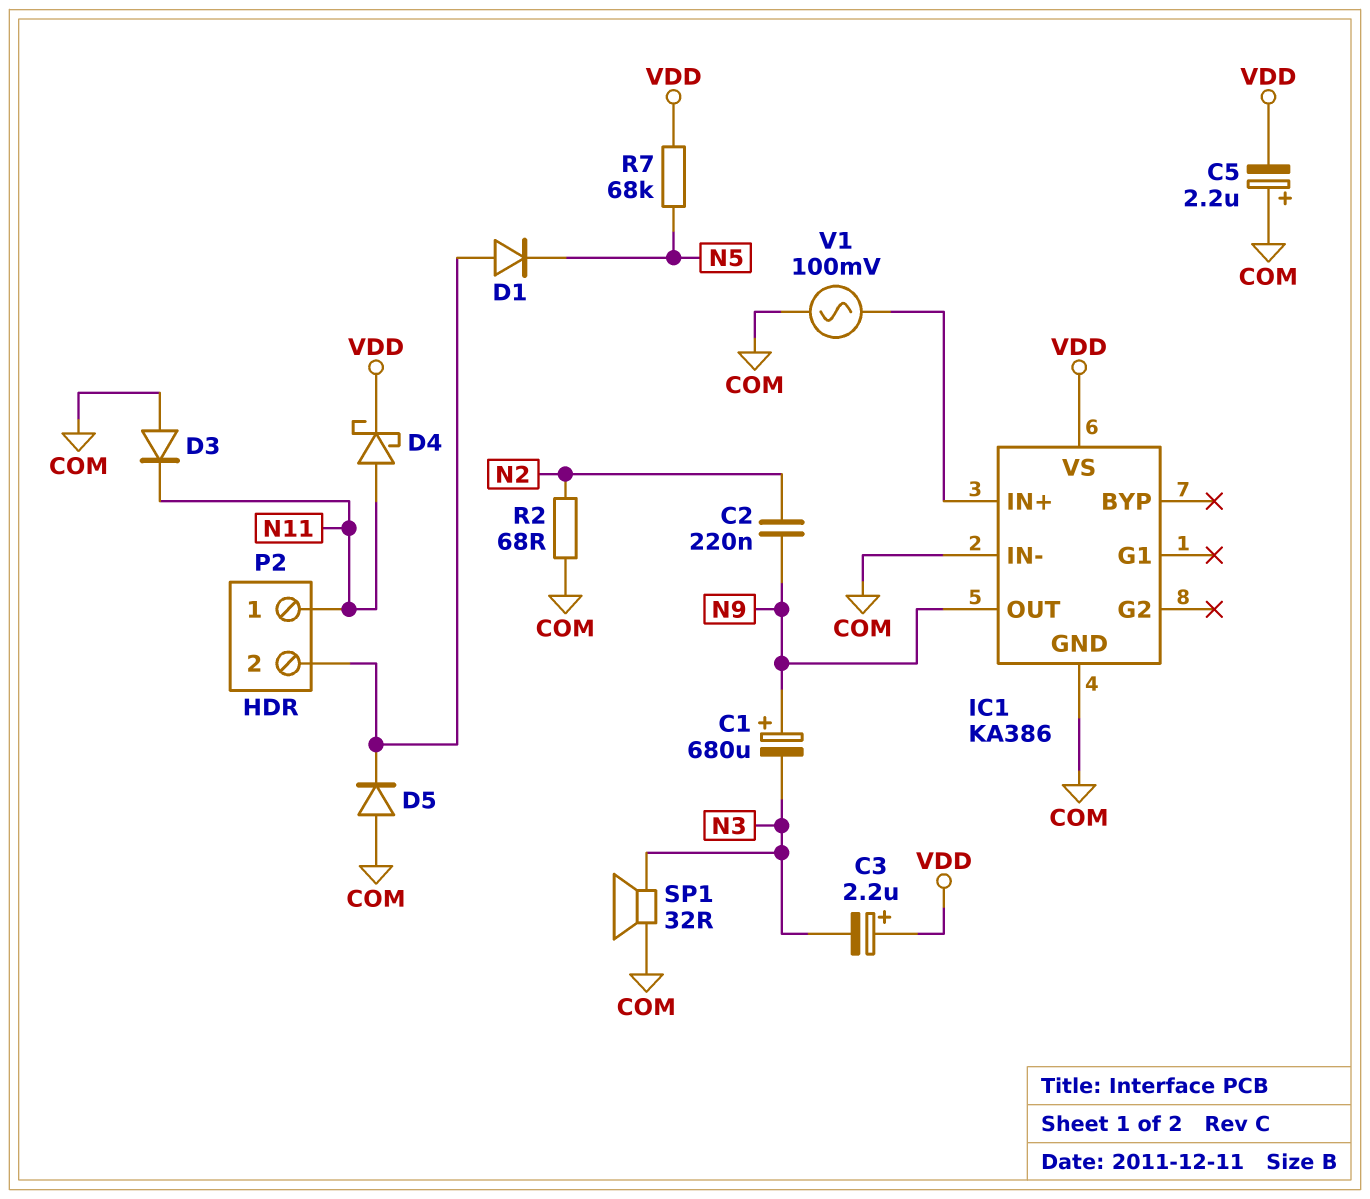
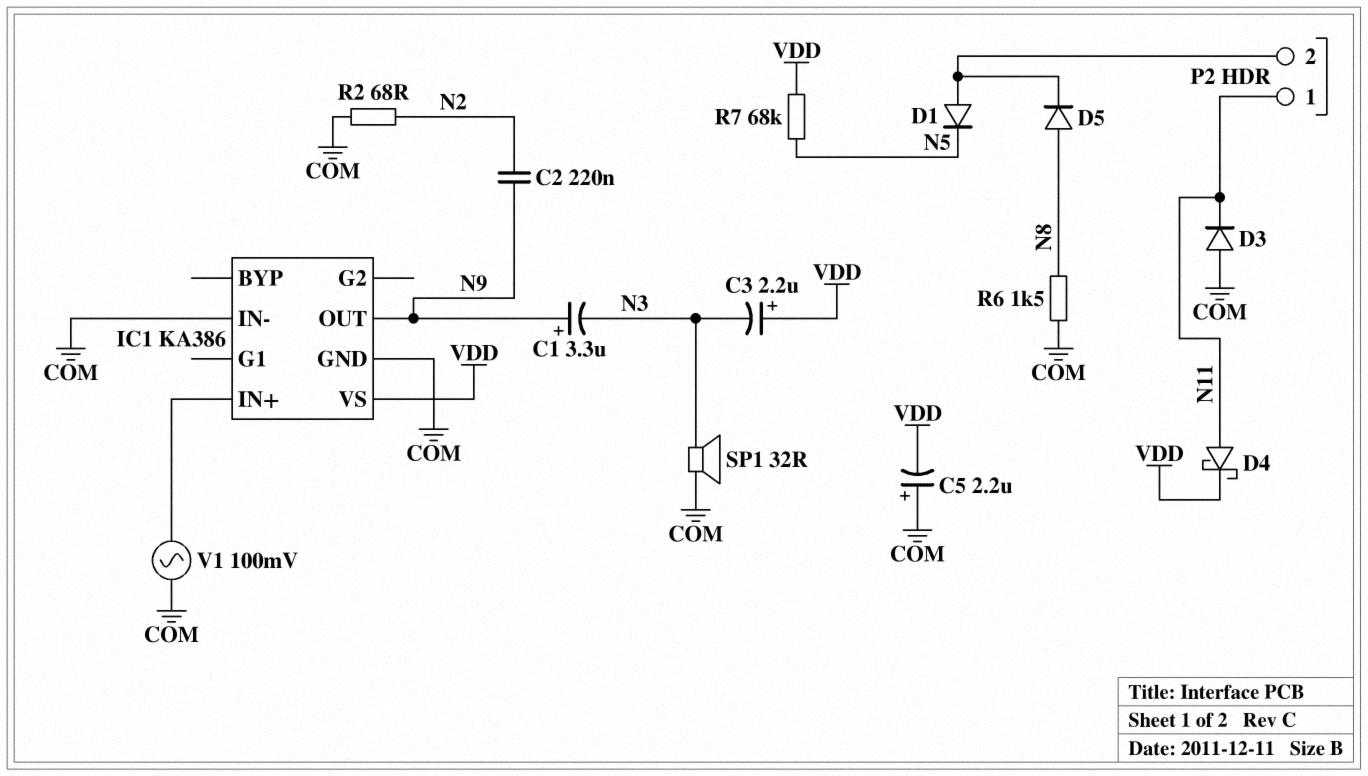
C1: 680uF (plus N9, minus N3) -> 3.3uF (plus N9, minus N3)
D5: diode (A COM, K P2/2) -> diode (A N8, K P2/2)
R6: none -> 1.5k (COM, N8)

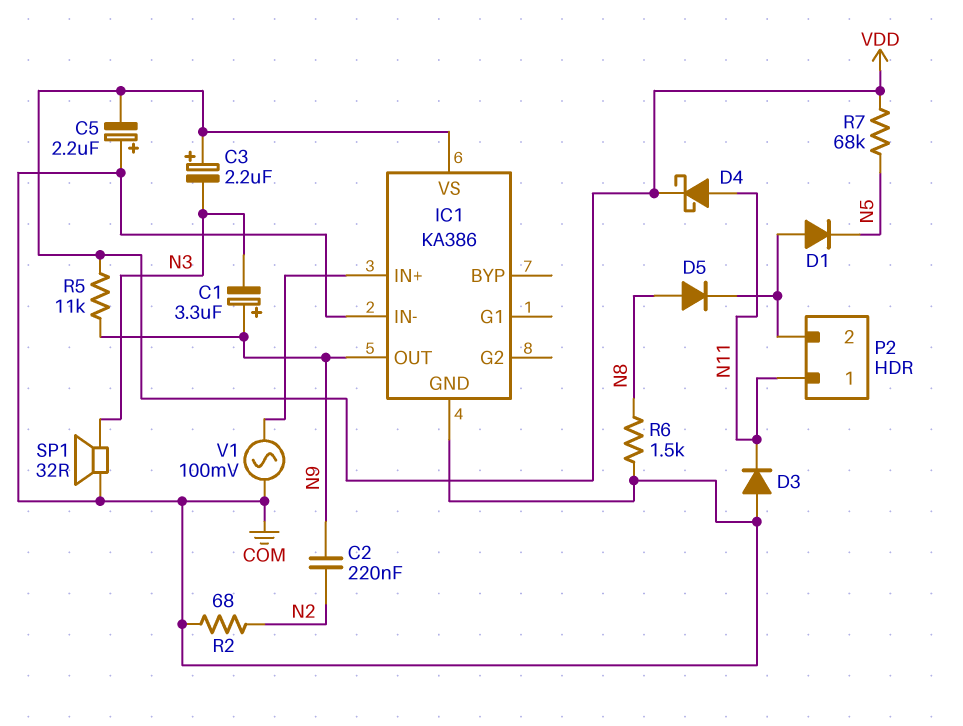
R5: none -> 11k (N9, VDD)

